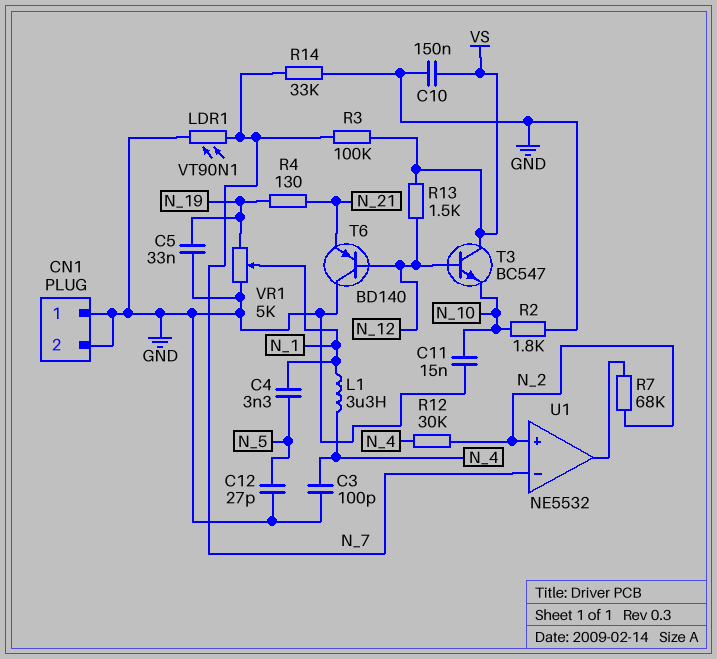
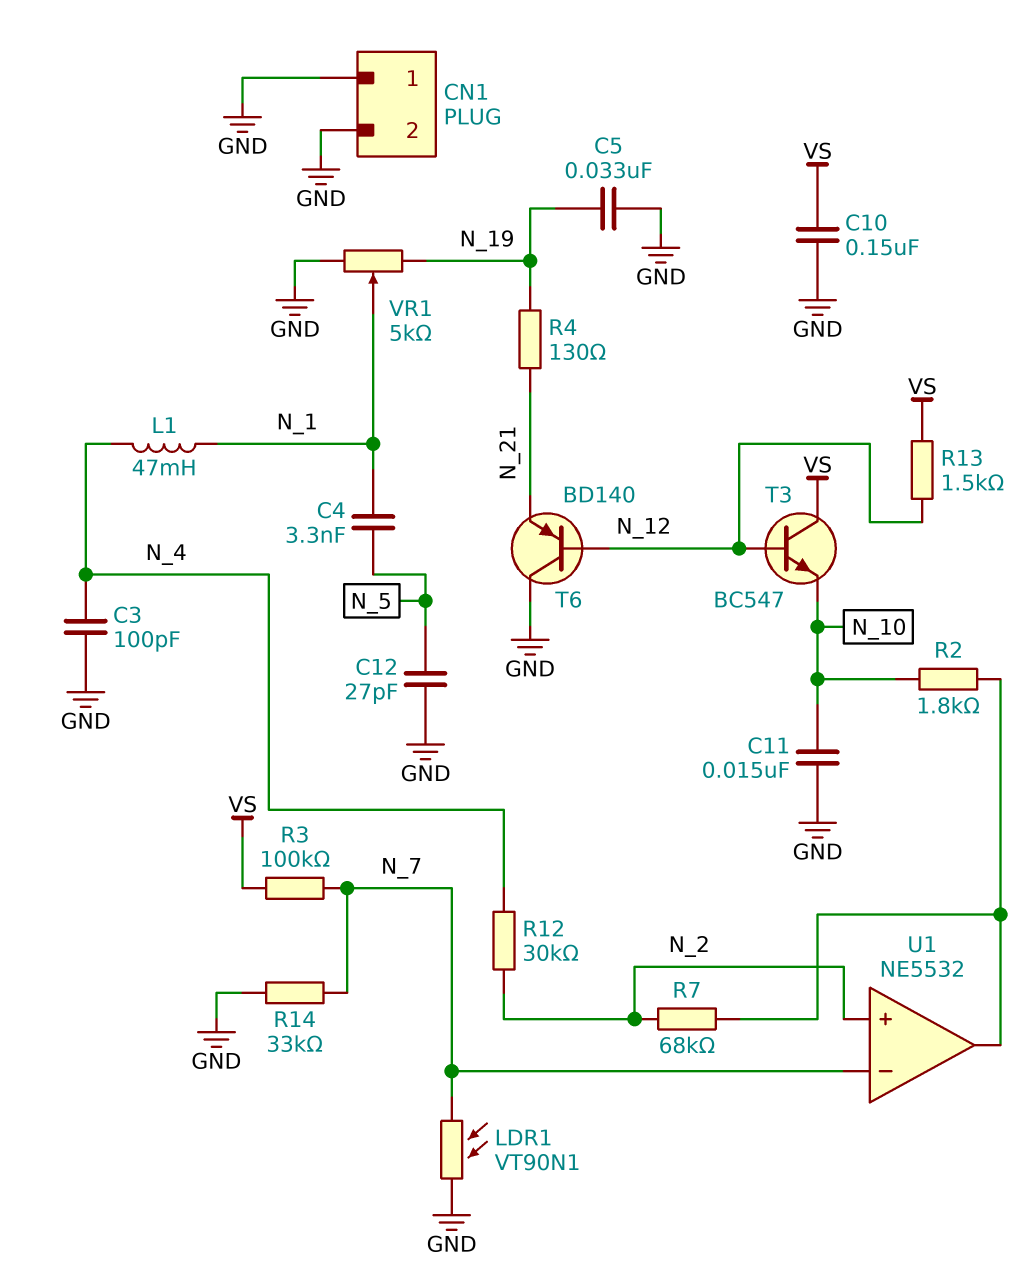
L1: 3.3uH (N_1, N_4) -> 47mH (N_1, N_4)
R2: 1.8k (GND, N_10) -> 1.8k (N_10, U1/out)

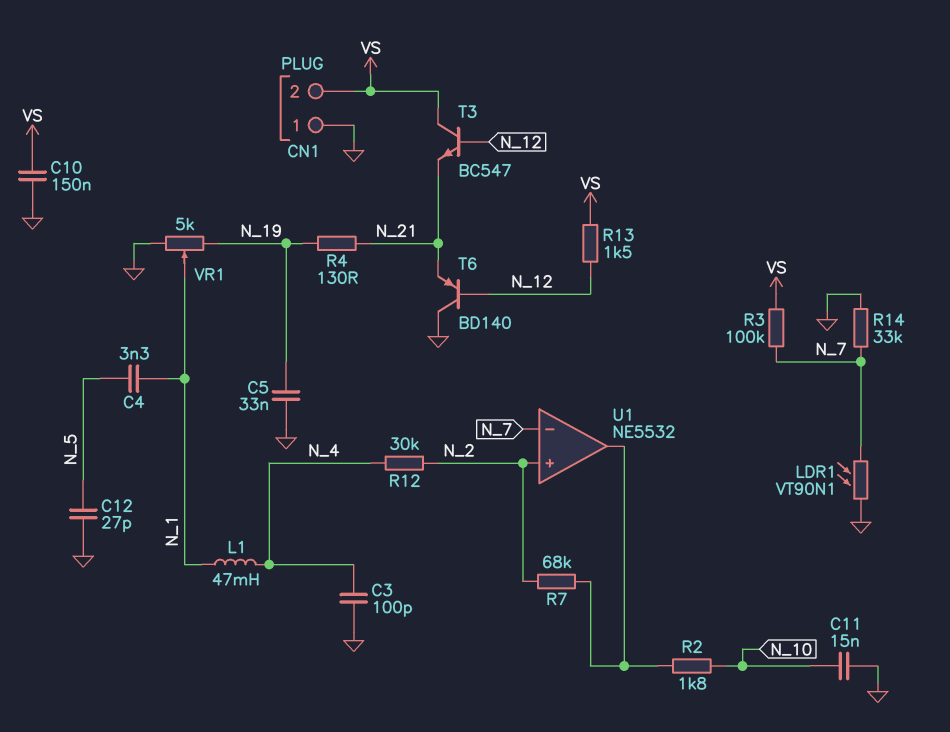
CN1 pin 2: GND -> VS
T3: NPN BC547 (B N_12, C VS, E N_10) -> NPN BC547 (B N_12, C VS, E N_21)

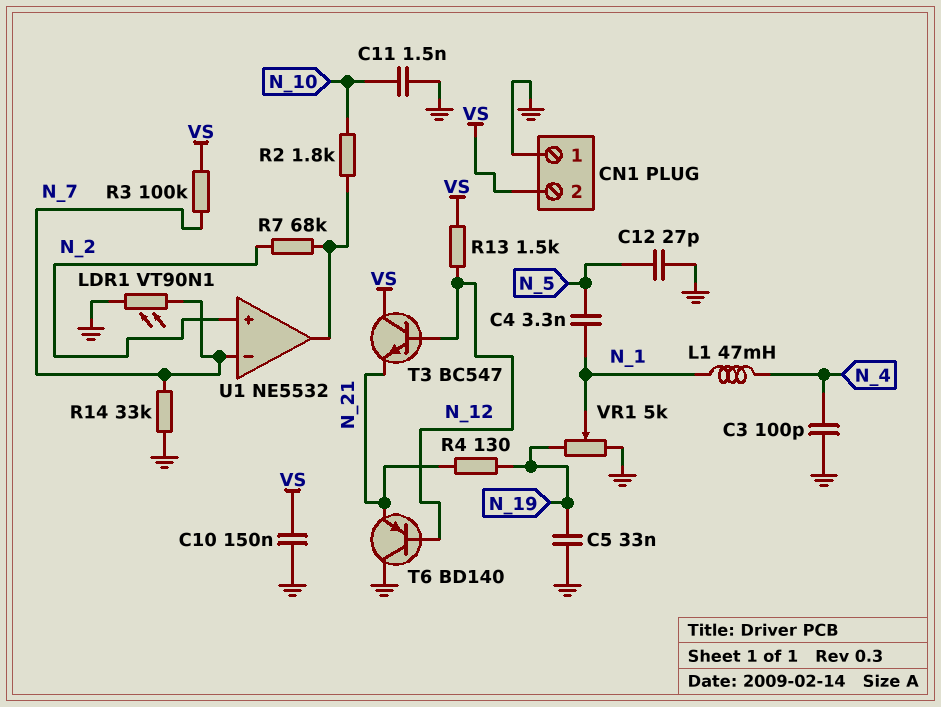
C11: 15nF (GND, N_10) -> 1.5nF (GND, N_10)
R12: 30k (N_2, N_4) -> none

